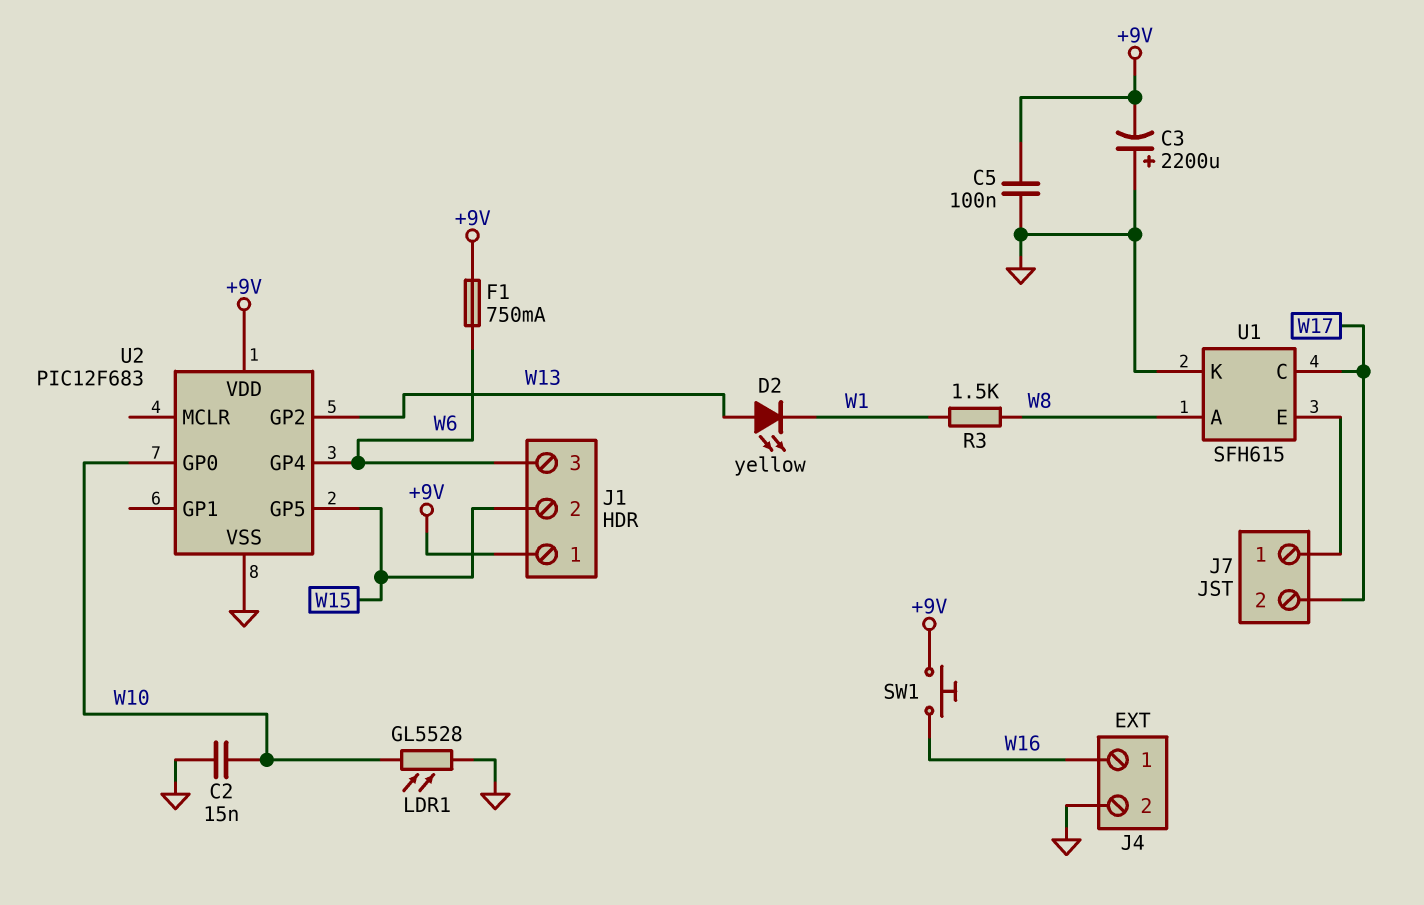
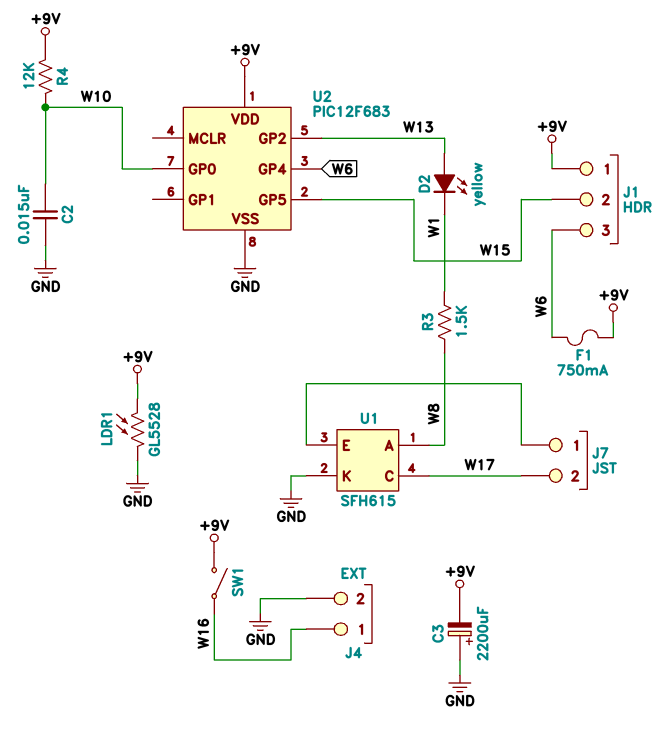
C5: 100nF (+9V, GND) -> none
LDR1: GL5528 (GND, W10) -> GL5528 (+9V, GND)
R4: none -> 12k (+9V, W10)
SW1: button (+9V, W16) -> switch (+9V, W16)

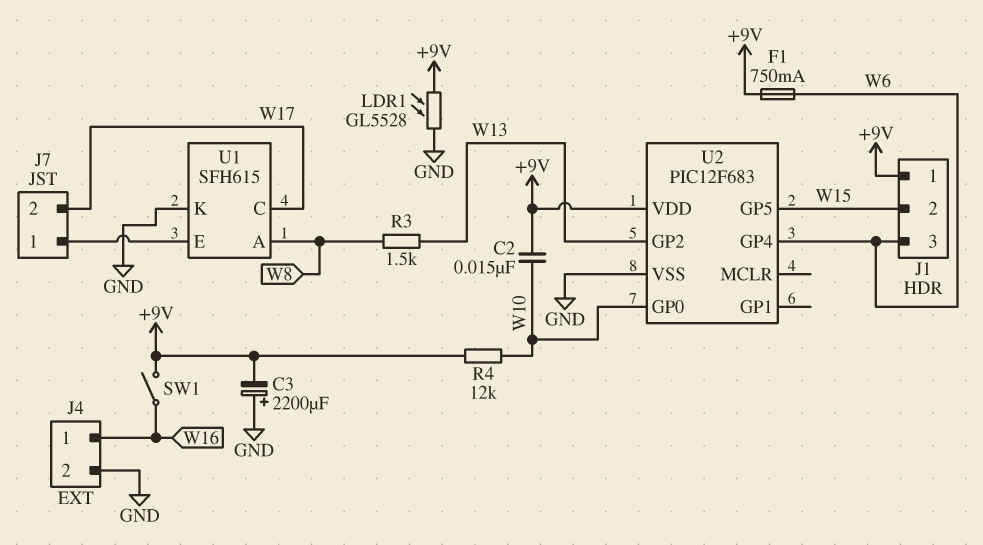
C2: 15nF (GND, W10) -> 15nF (+9V, W10)
D2: LED yellow (A W13, K W1) -> none
R3: 1.5k (W1, W8) -> 1.5k (W8, W13)

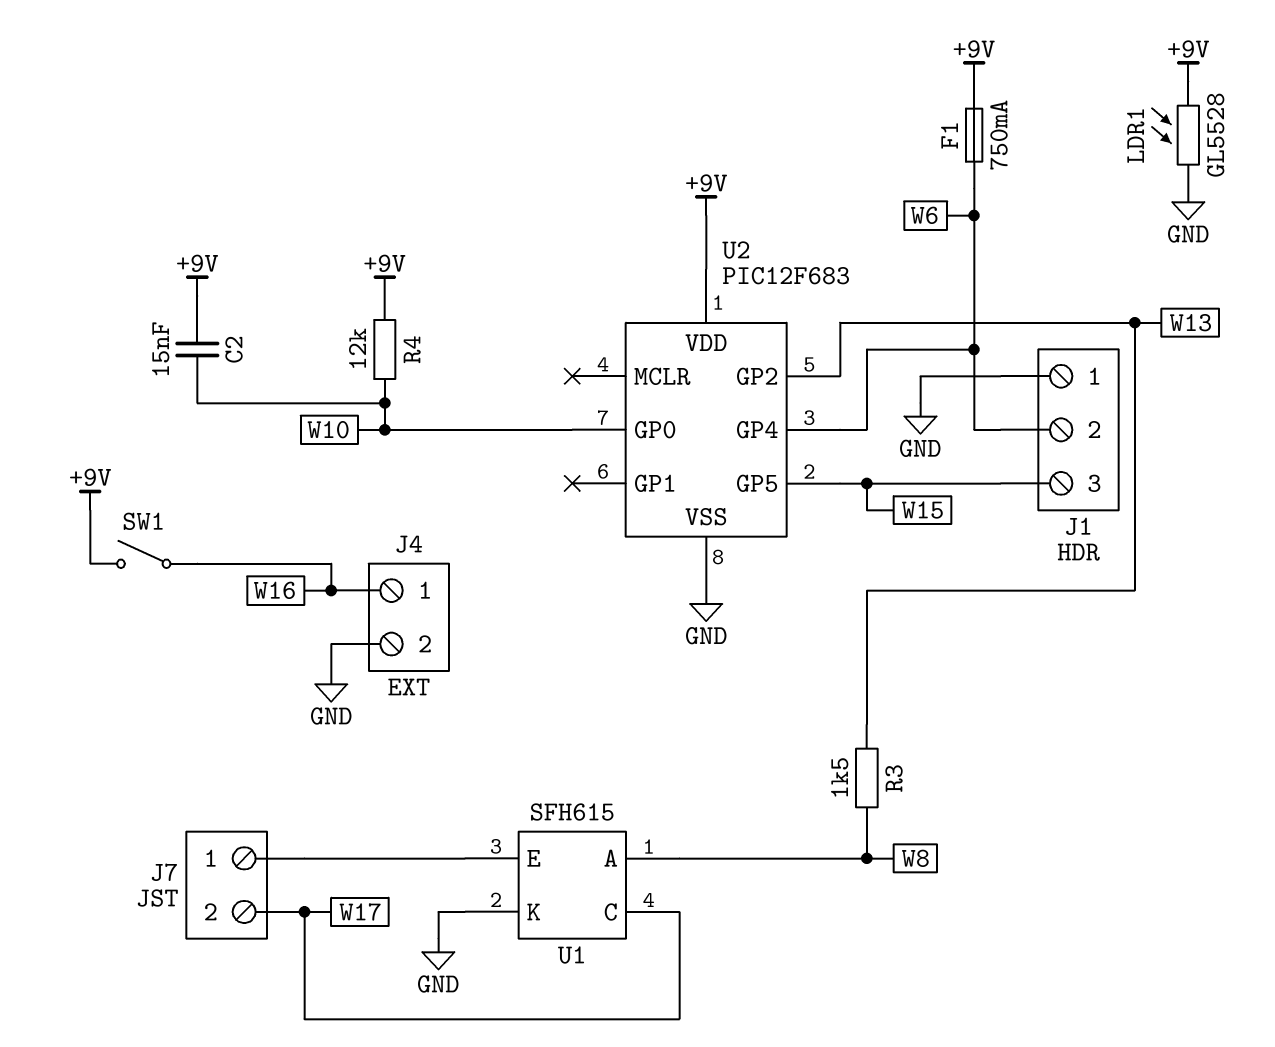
C3: 2200uF (plus GND, minus +9V) -> none
J1 pin 1: +9V -> GND
J1 pin 2: W15 -> W6
J1 pin 3: W6 -> W15

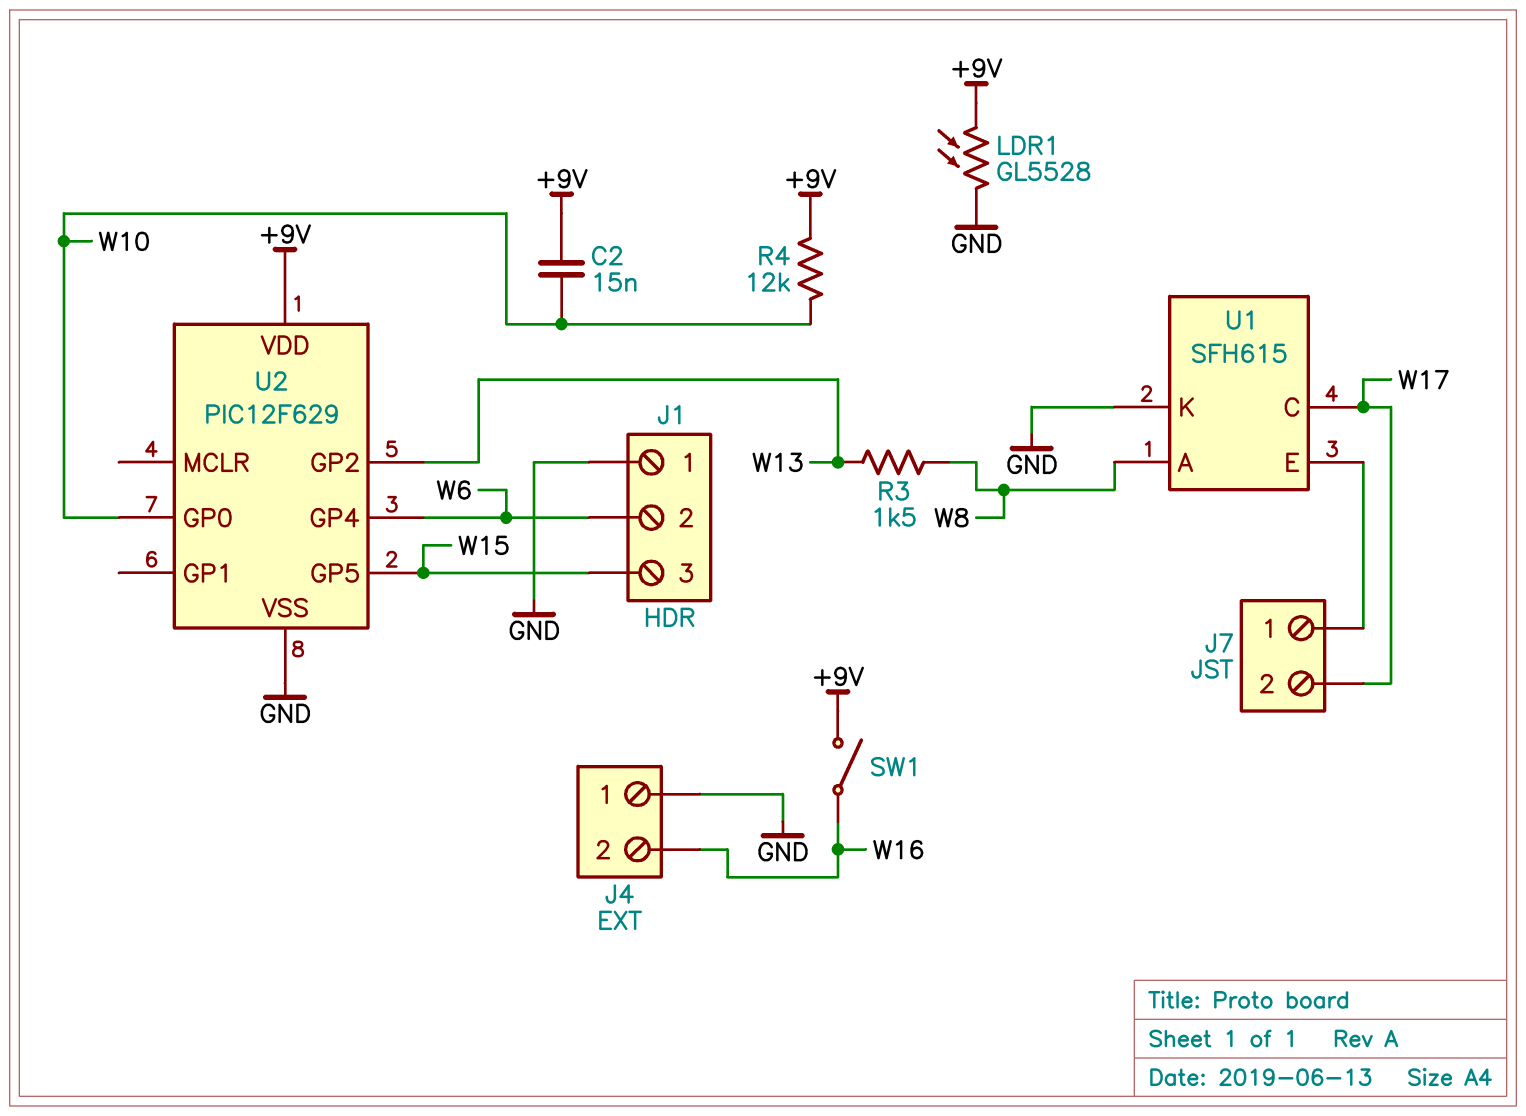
F1: 750mA (+9V, W6) -> none
J4 pin 1: W16 -> GND
J4 pin 2: GND -> W16
U2: PIC12F683 -> PIC12F629

